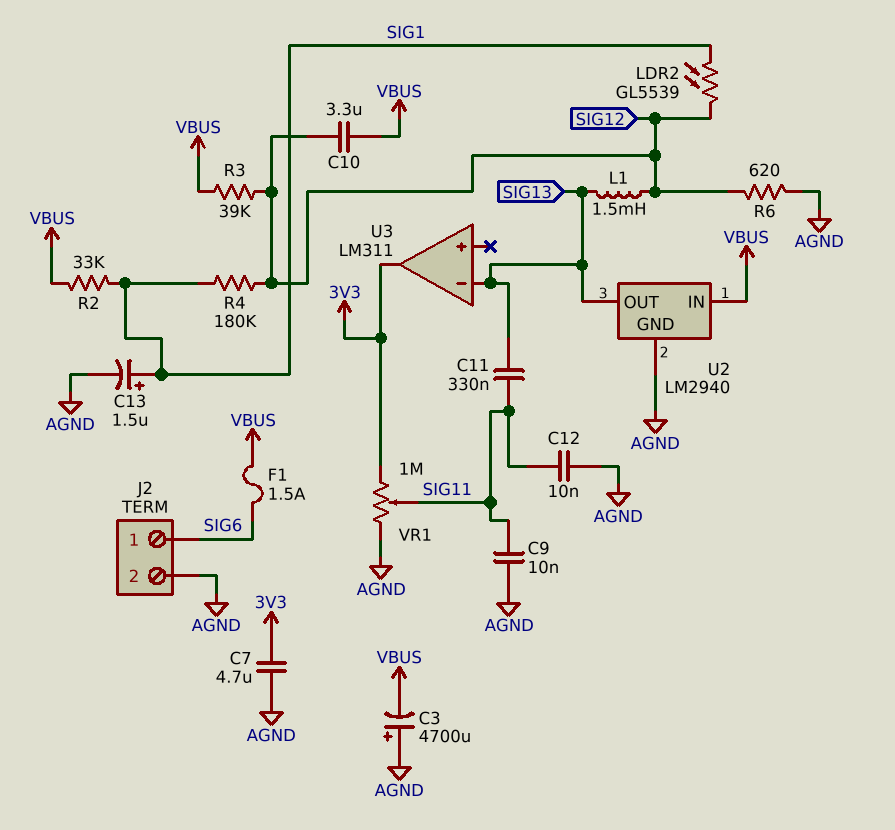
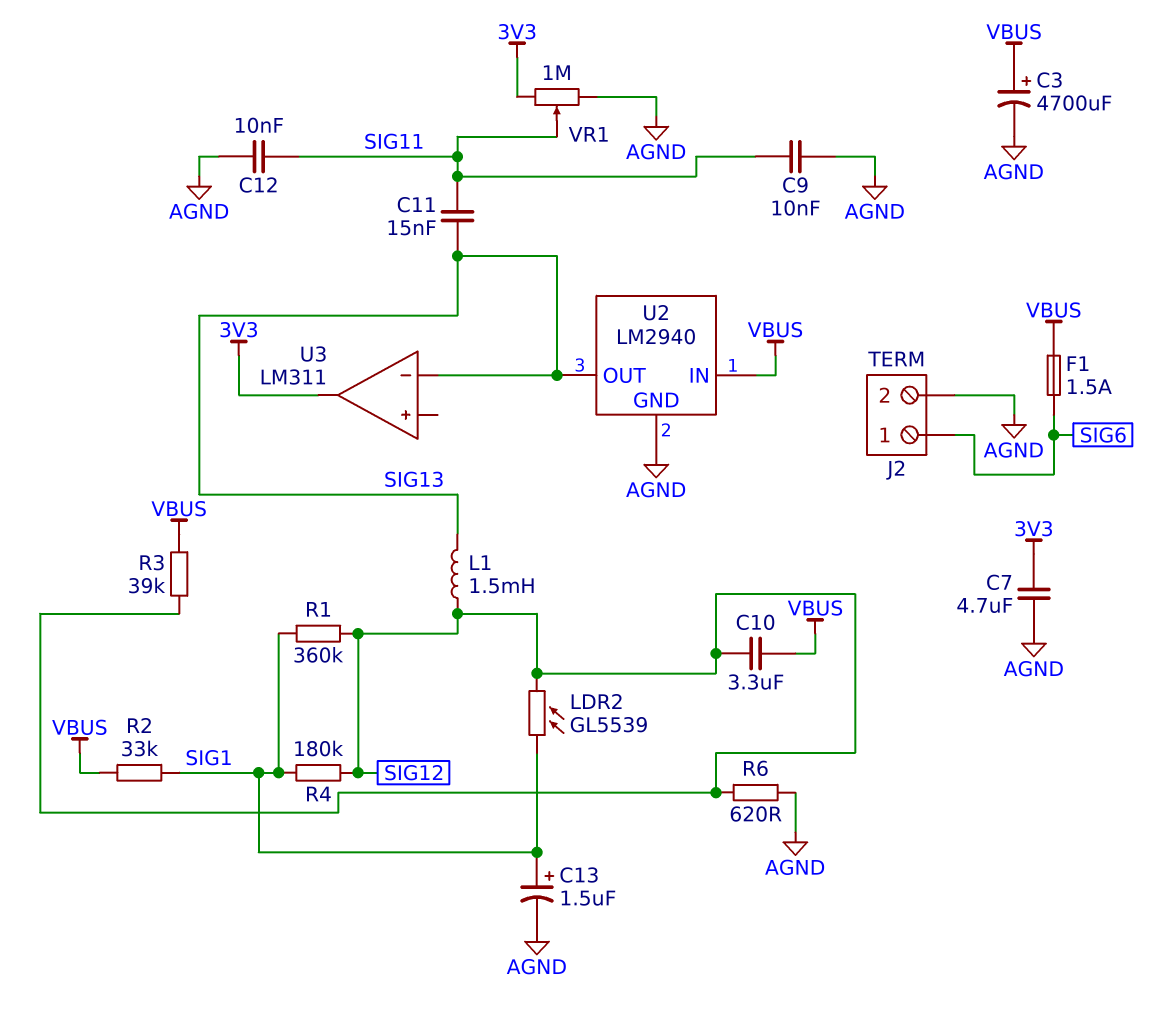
C3: 4700uF (plus AGND, minus VBUS) -> 4700uF (plus VBUS, minus AGND)
C11: 330nF (SIG11, SIG13) -> 15nF (SIG11, SIG13)
R1: none -> 360k (SIG1, SIG12)

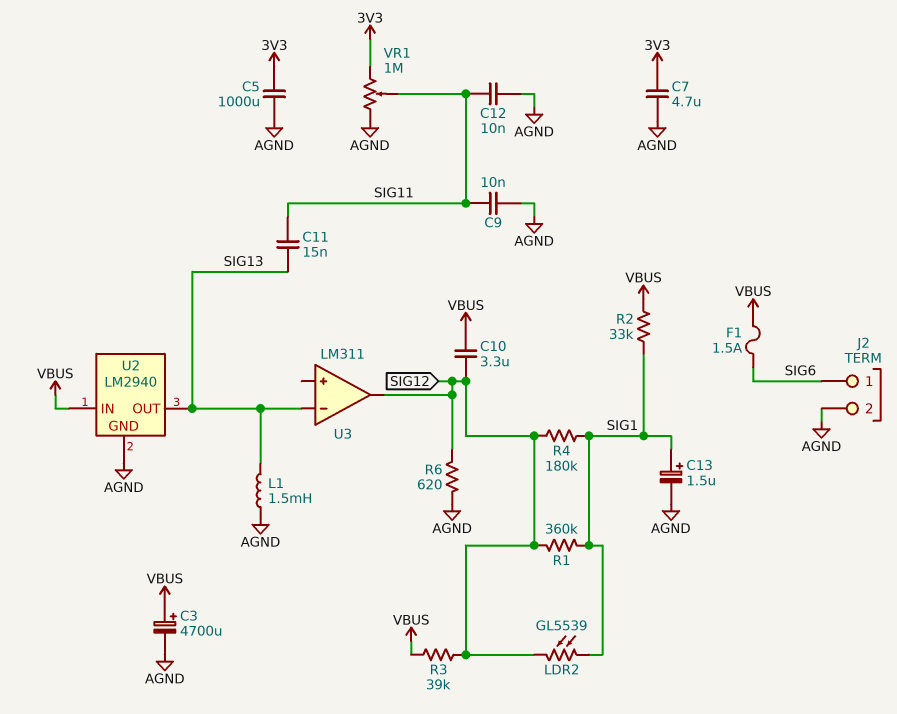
C5: none -> 1000uF (3V3, AGND)
L1: 1.5mH (SIG12, SIG13) -> 1.5mH (AGND, SIG13)
U3 pin out: 3V3 -> SIG12

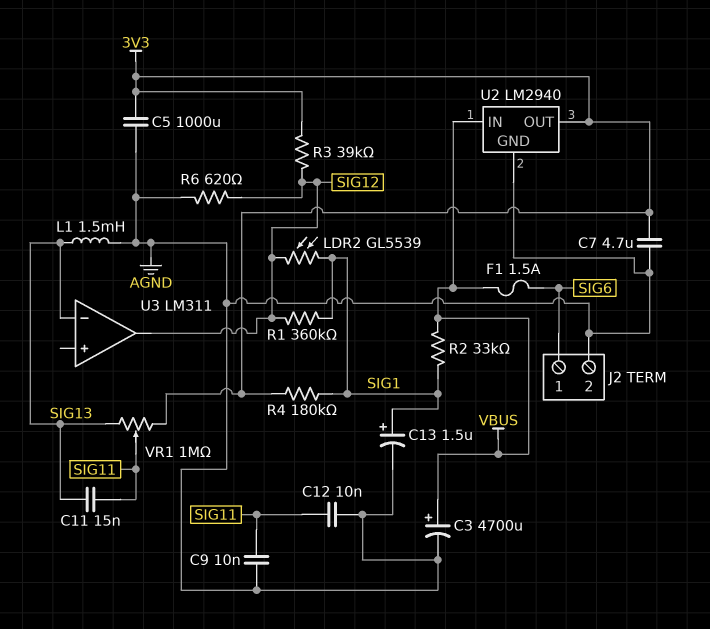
C10: 3.3uF (SIG12, VBUS) -> none
R3: 39k (SIG12, VBUS) -> 39k (3V3, SIG12)
R4: 180k (SIG1, SIG12) -> 180k (3V3, SIG1)
U2 pin OUT: SIG13 -> 3V3
VR1: 1M (3V3, AGND, wiper SIG11) -> 1M (3V3, SIG13, wiper SIG11)

